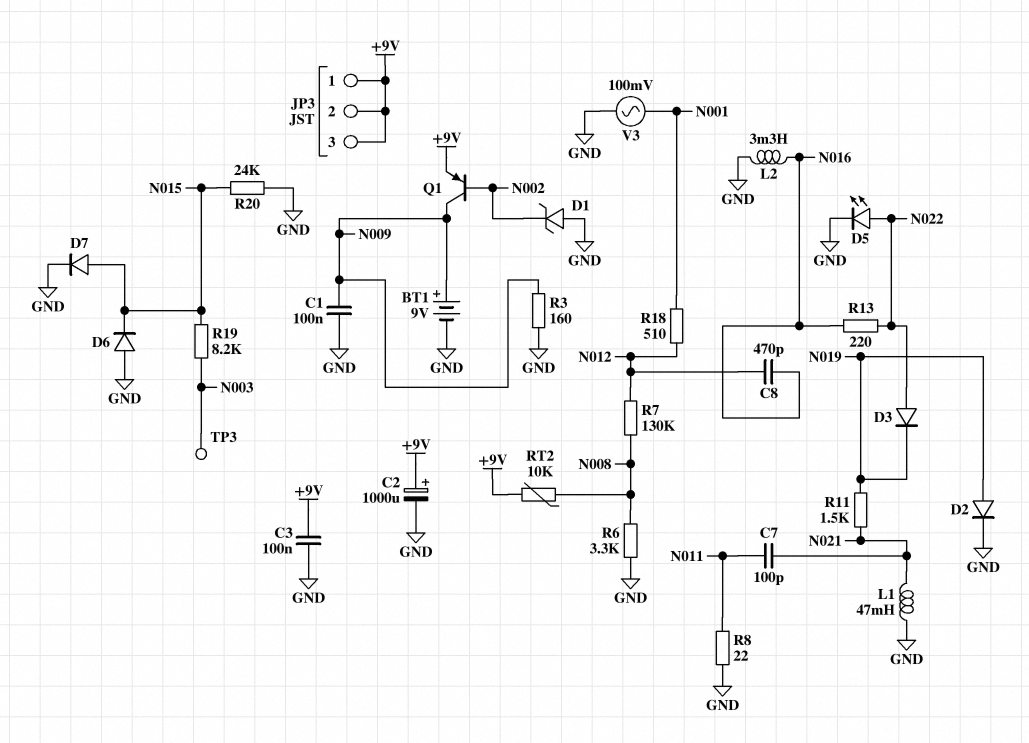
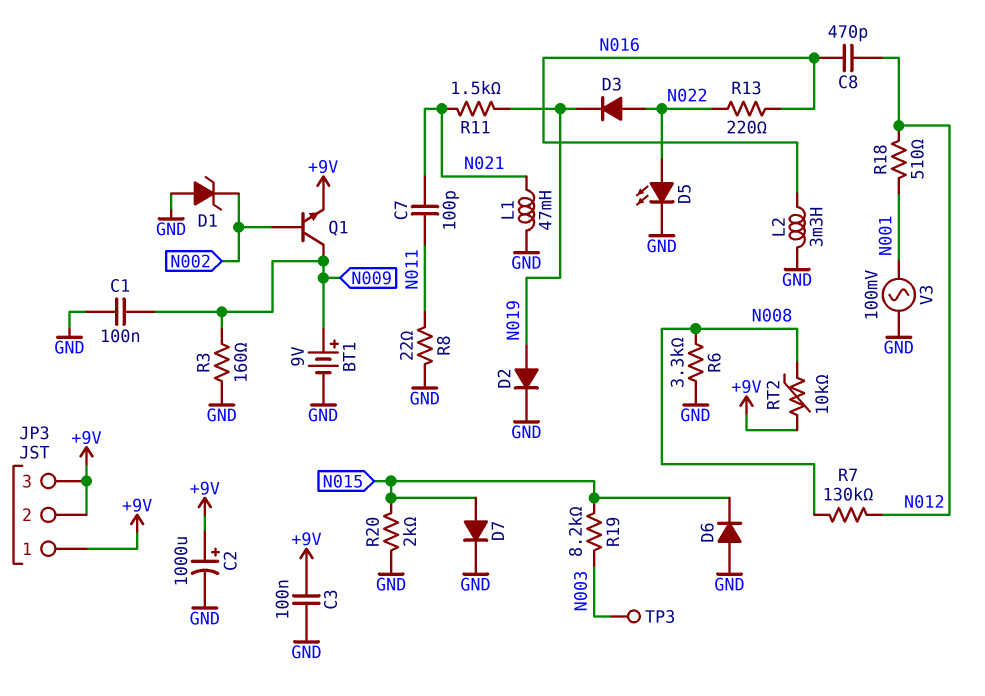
Q1: PNP (B N002, C N009, E +9V) -> NPN (B N002, C N009, E +9V)
R20: 24k (GND, N015) -> 2k (GND, N015)

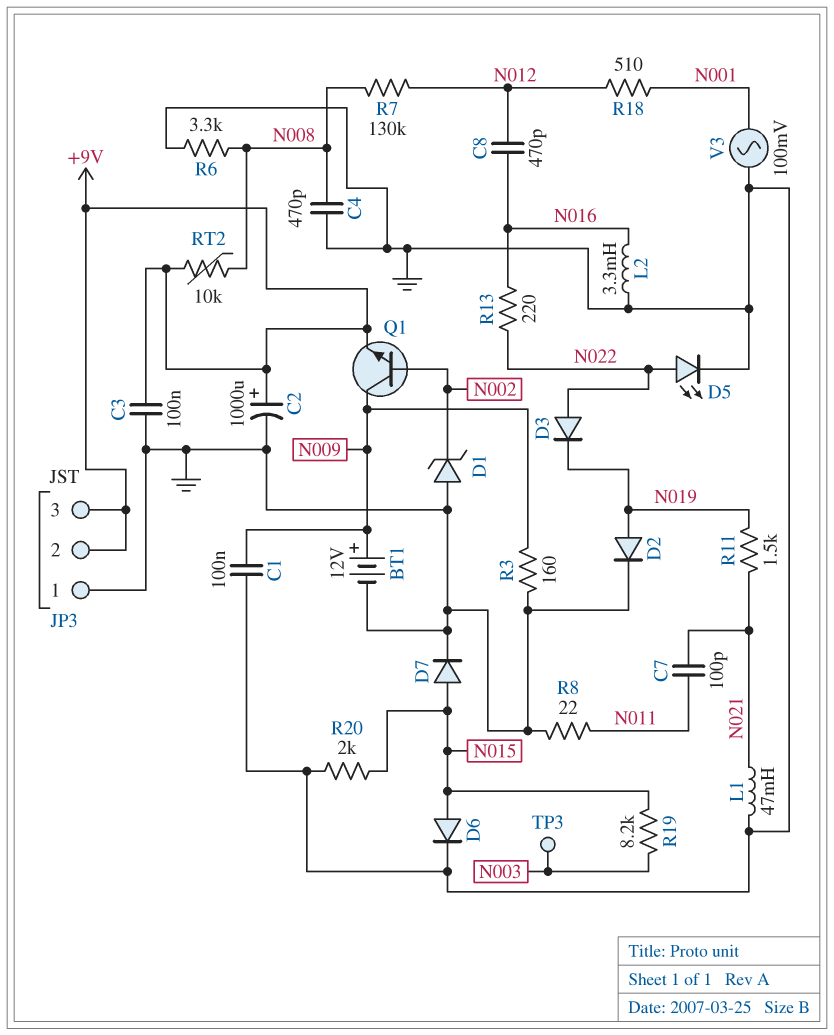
BT1: 9V (plus N009, minus GND) -> 12V (plus N009, minus GND)
C4: none -> 470pF (GND, N008)
D6: diode (A GND, K N015) -> diode (A N015, K GND)
JP3 pin 1: +9V -> GND

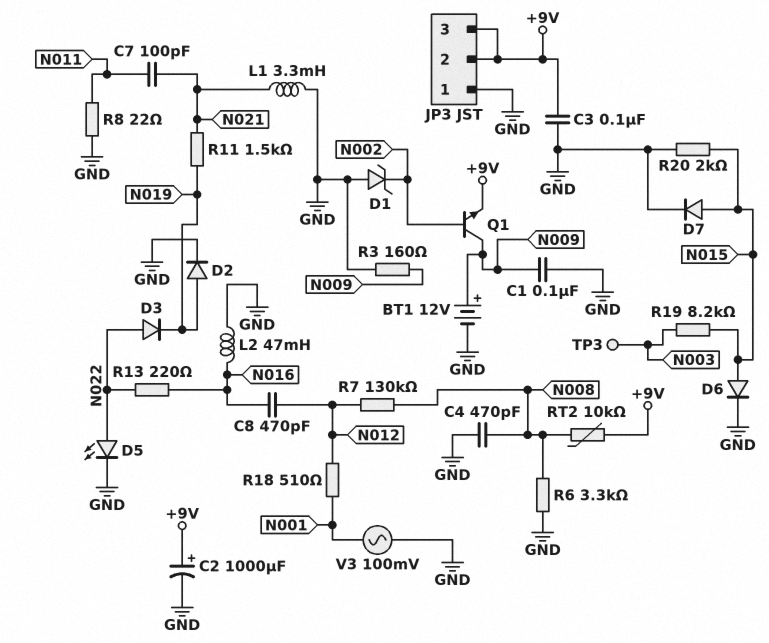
L1: 47mH (GND, N021) -> 3.3mH (GND, N021)
L2: 3.3mH (GND, N016) -> 47mH (GND, N016)

